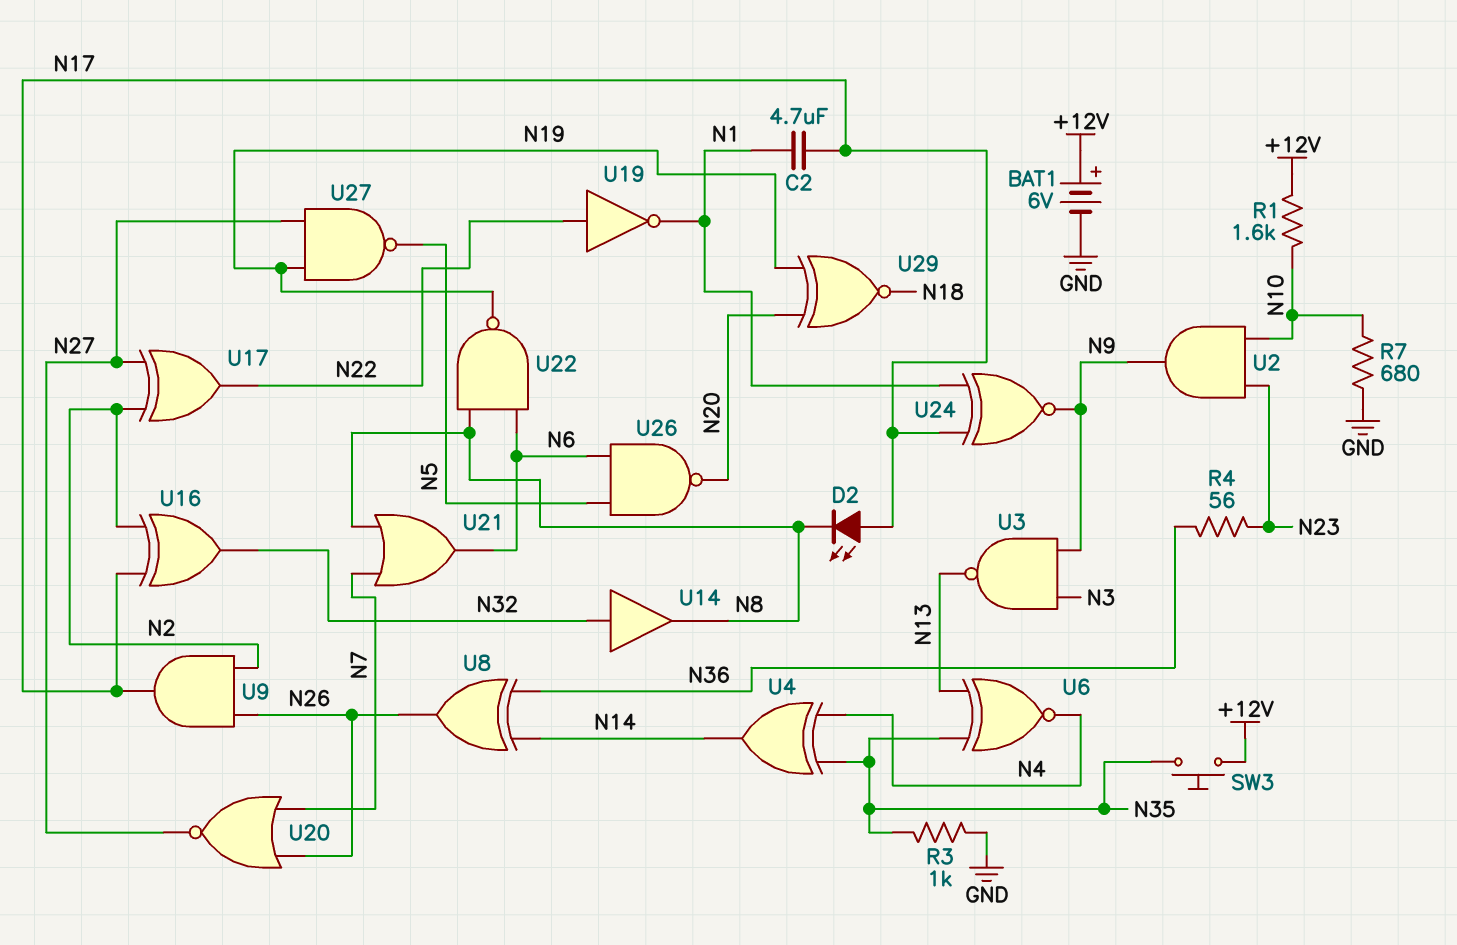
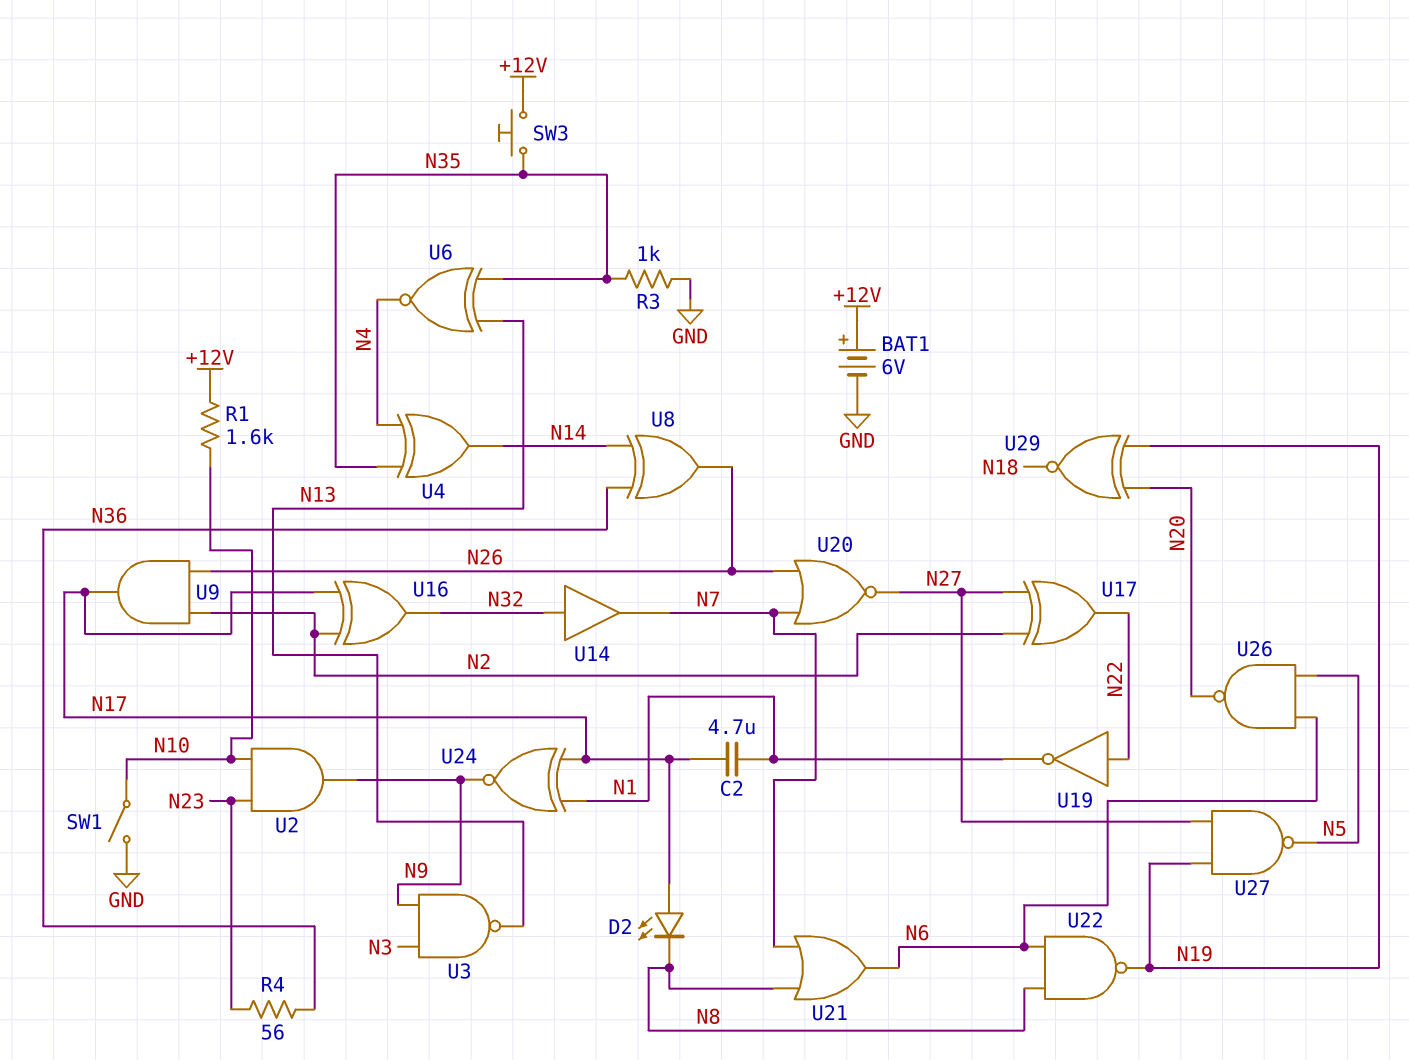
R7: 680 (GND, N10) -> none
SW1: none -> switch (GND, N10)
U14: buffer (in N32, out N8) -> buffer (in N32, out N7)

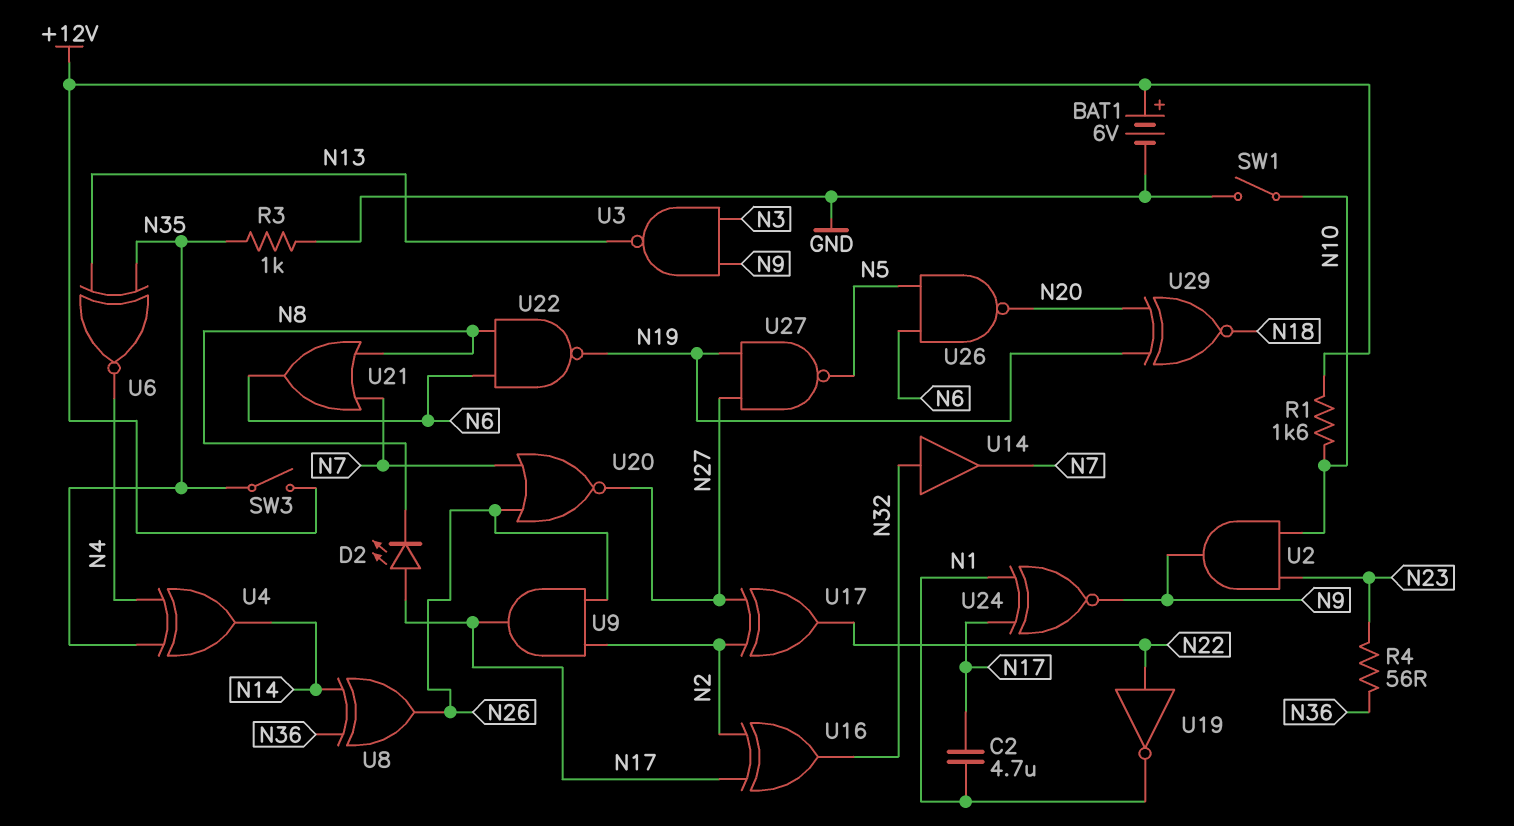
SW3: button (+12V, N35) -> switch (+12V, N35)

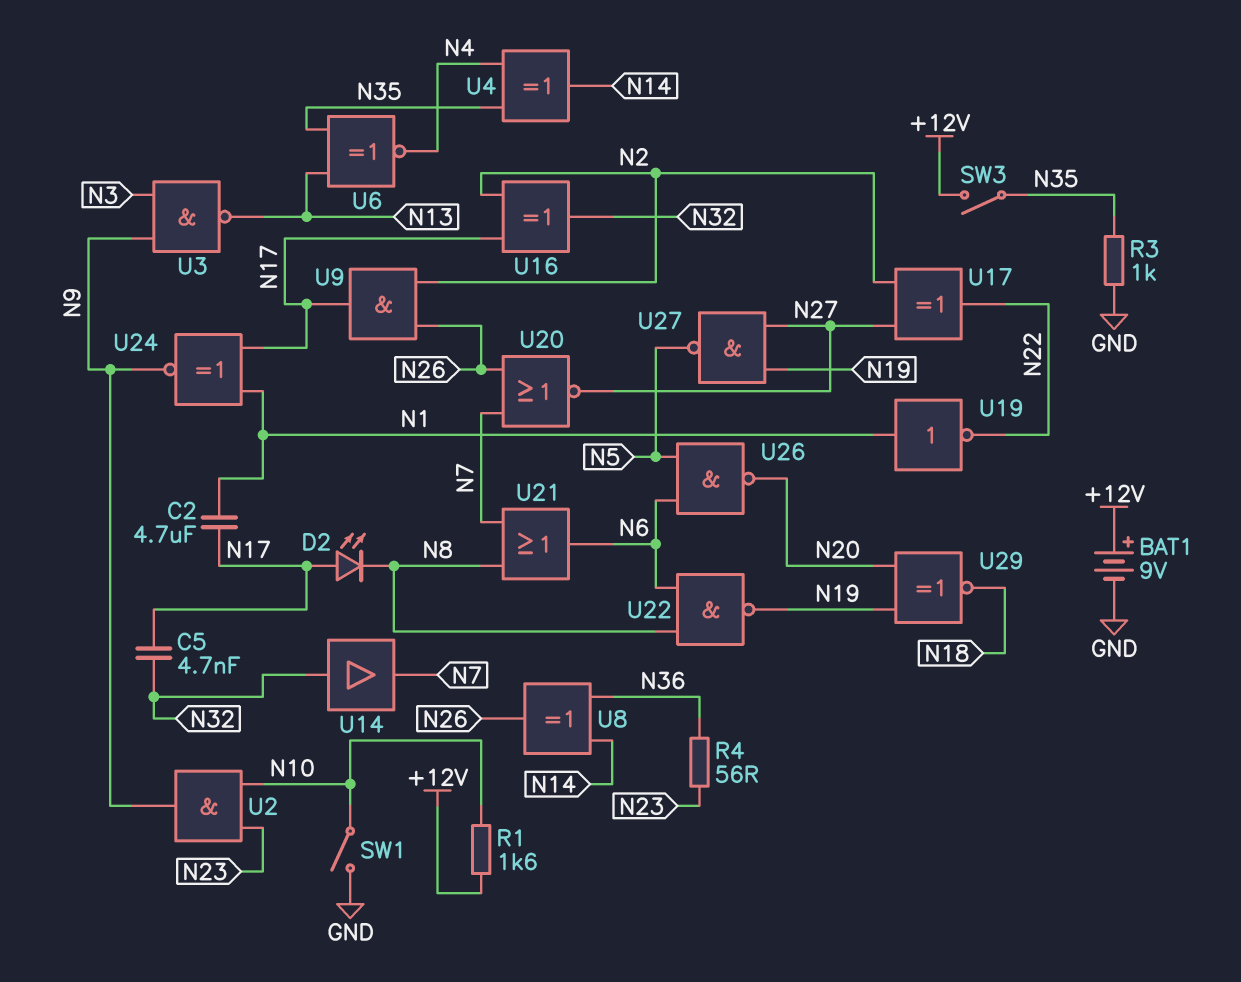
BAT1: 6V (plus +12V, minus GND) -> 9V (plus +12V, minus GND)
C5: none -> 4.7nF (N17, N32)
U19: NOT (in N22, out N1) -> NOT (in N1, out N22)

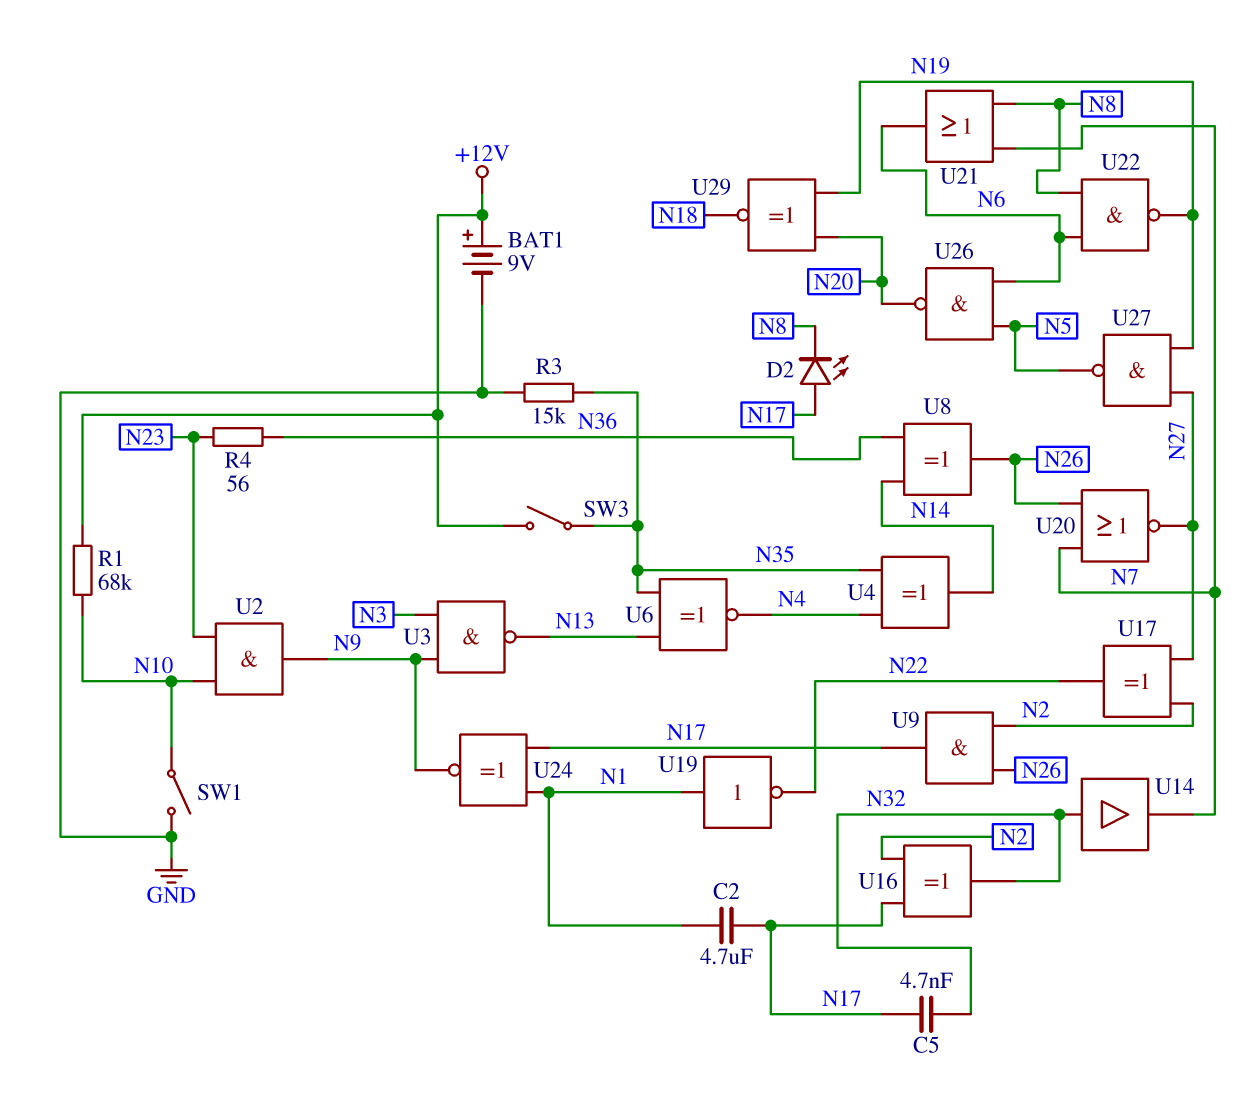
R1: 1.6k (+12V, N10) -> 68k (+12V, N10)
R3: 1k (GND, N35) -> 15k (GND, N35)

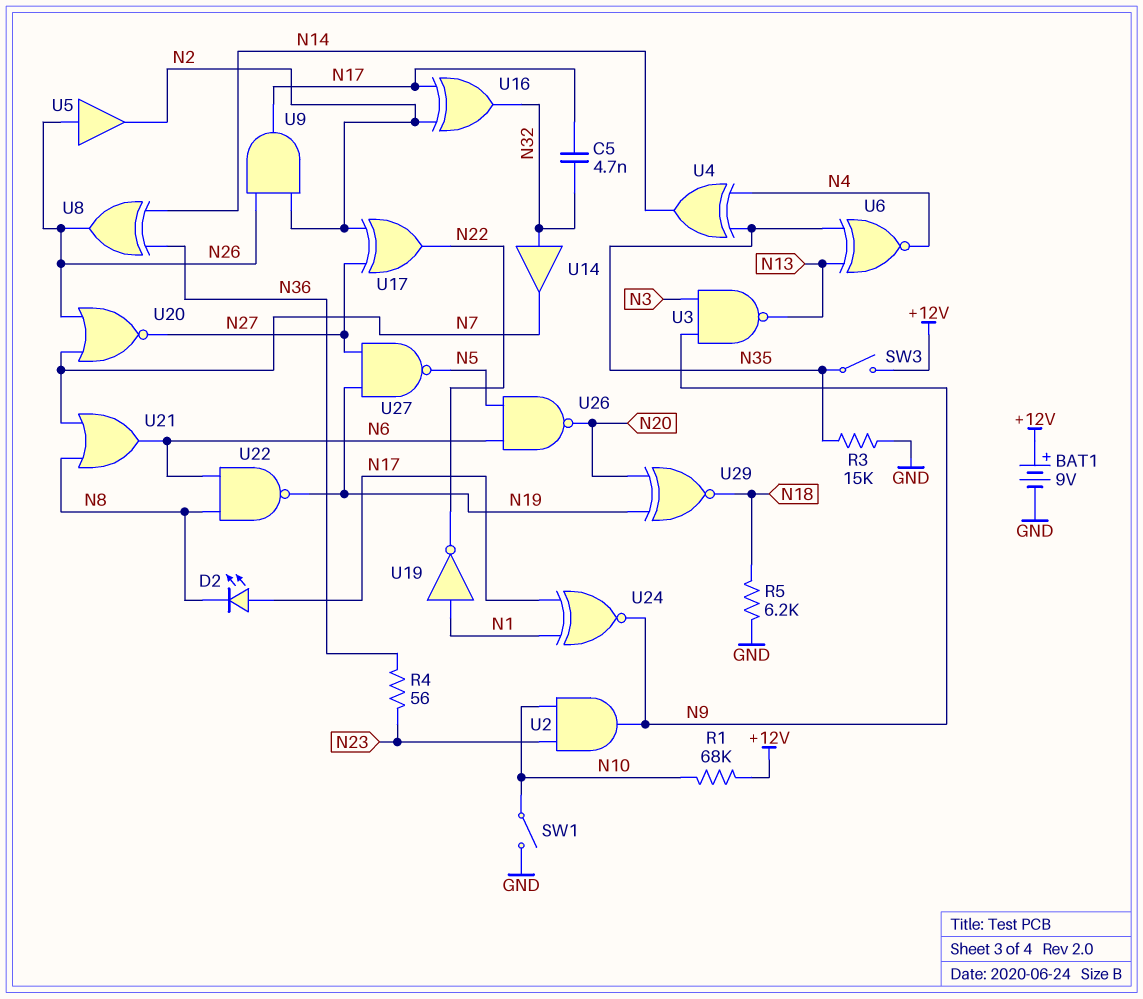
C2: 4.7uF (N1, N17) -> none
R5: none -> 6.2k (GND, N18)
U5: none -> buffer (in N26, out N2)

